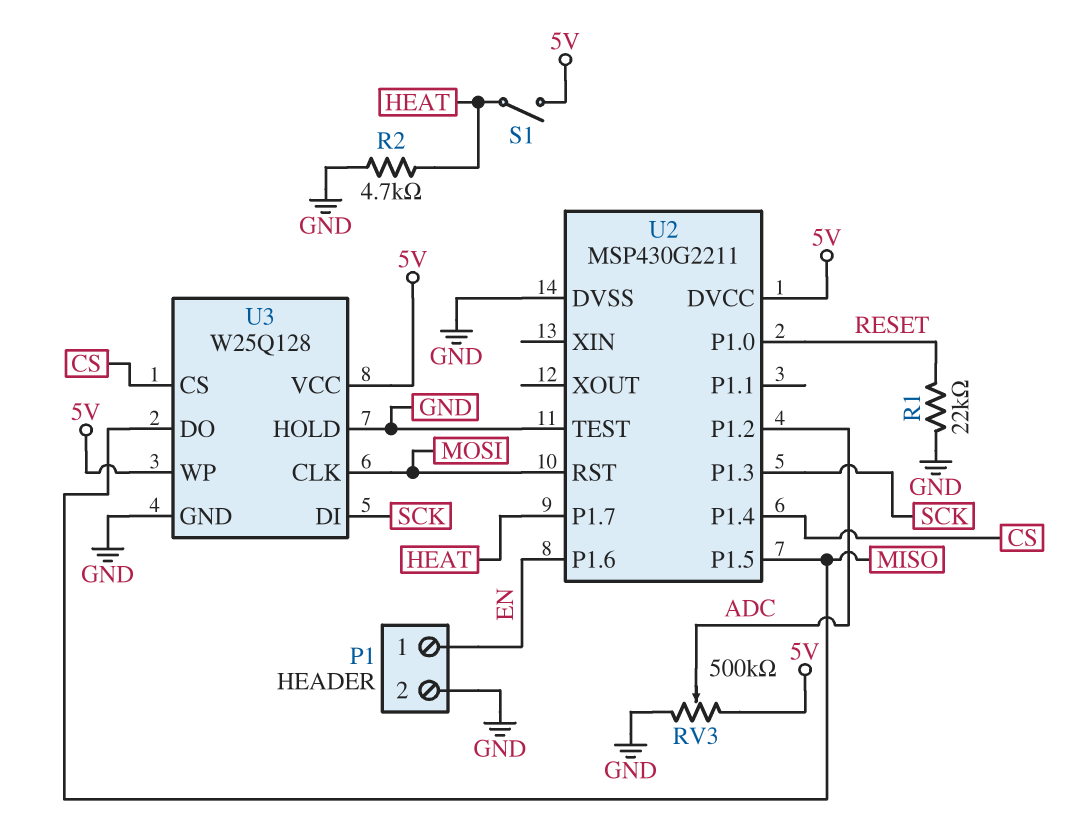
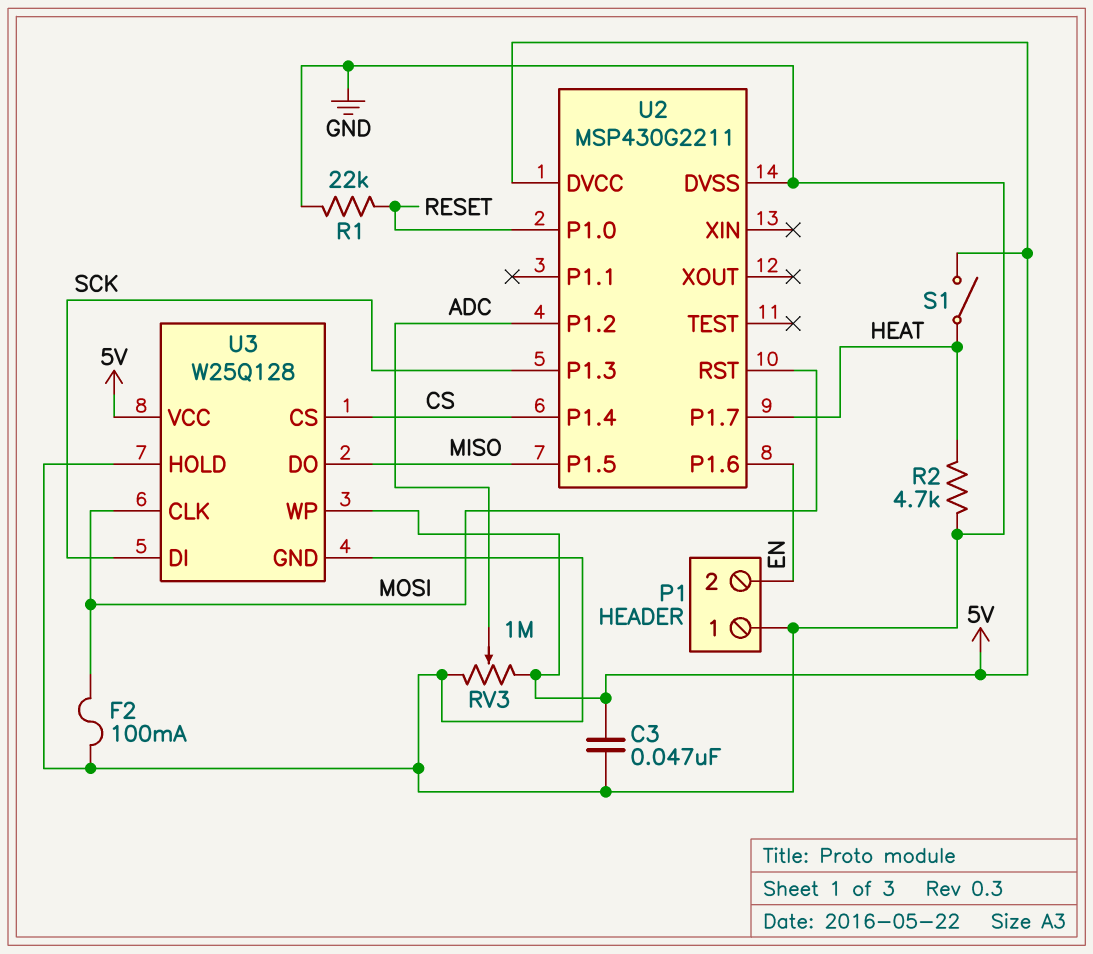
C3: none -> 47nF (5V, GND)
F2: none -> 100mA (GND, MOSI)
P1 pin 1: EN -> GND
P1 pin 2: GND -> EN
RV3: 500k (5V, GND, wiper ADC) -> 1M (5V, GND, wiper ADC)
U2 pin TEST: GND -> none

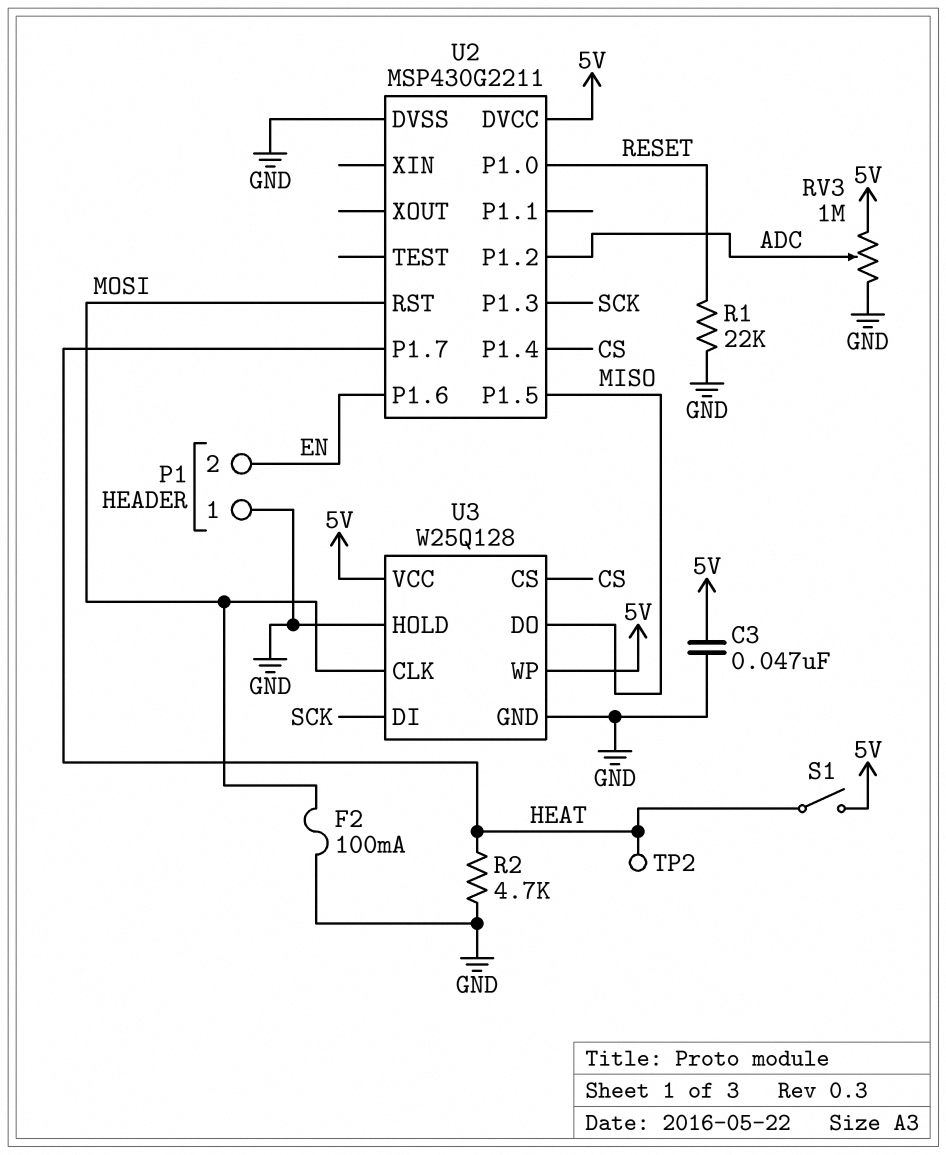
TP2: none -> test point (HEAT)

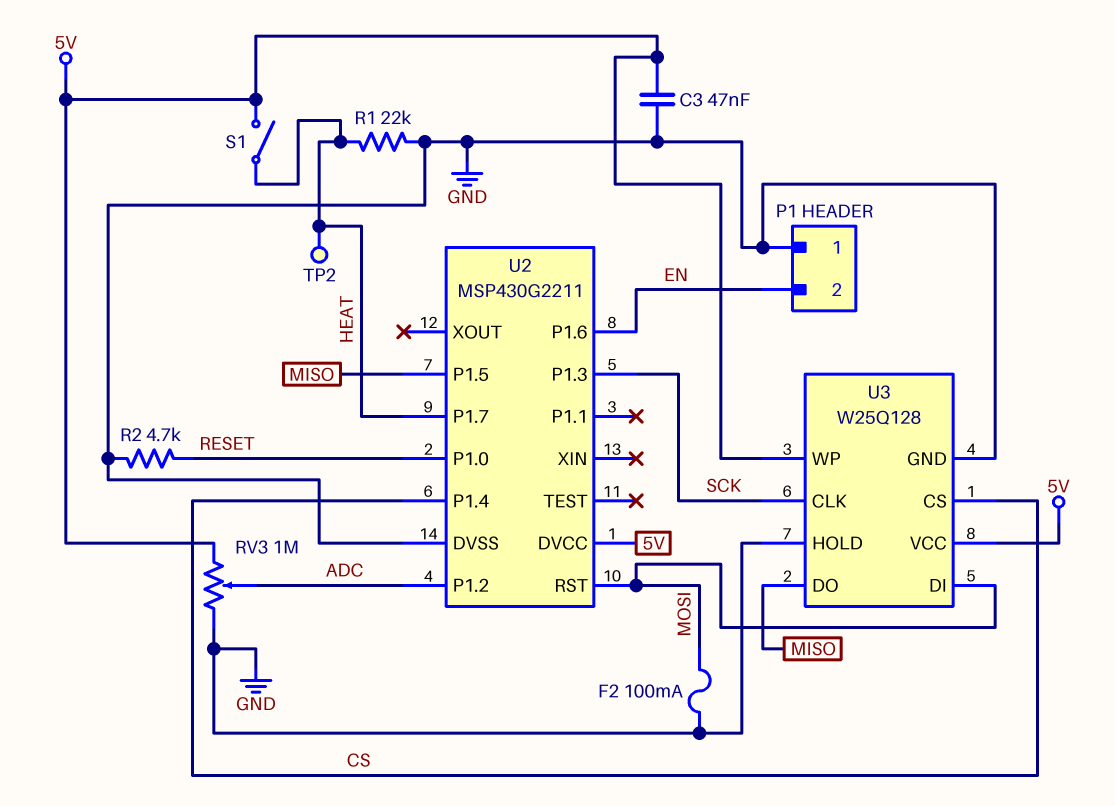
R1: 22k (GND, RESET) -> 22k (GND, HEAT)
R2: 4.7k (GND, HEAT) -> 4.7k (GND, RESET)
U3 pin CLK: MOSI -> SCK
U3 pin DI: SCK -> MOSI

